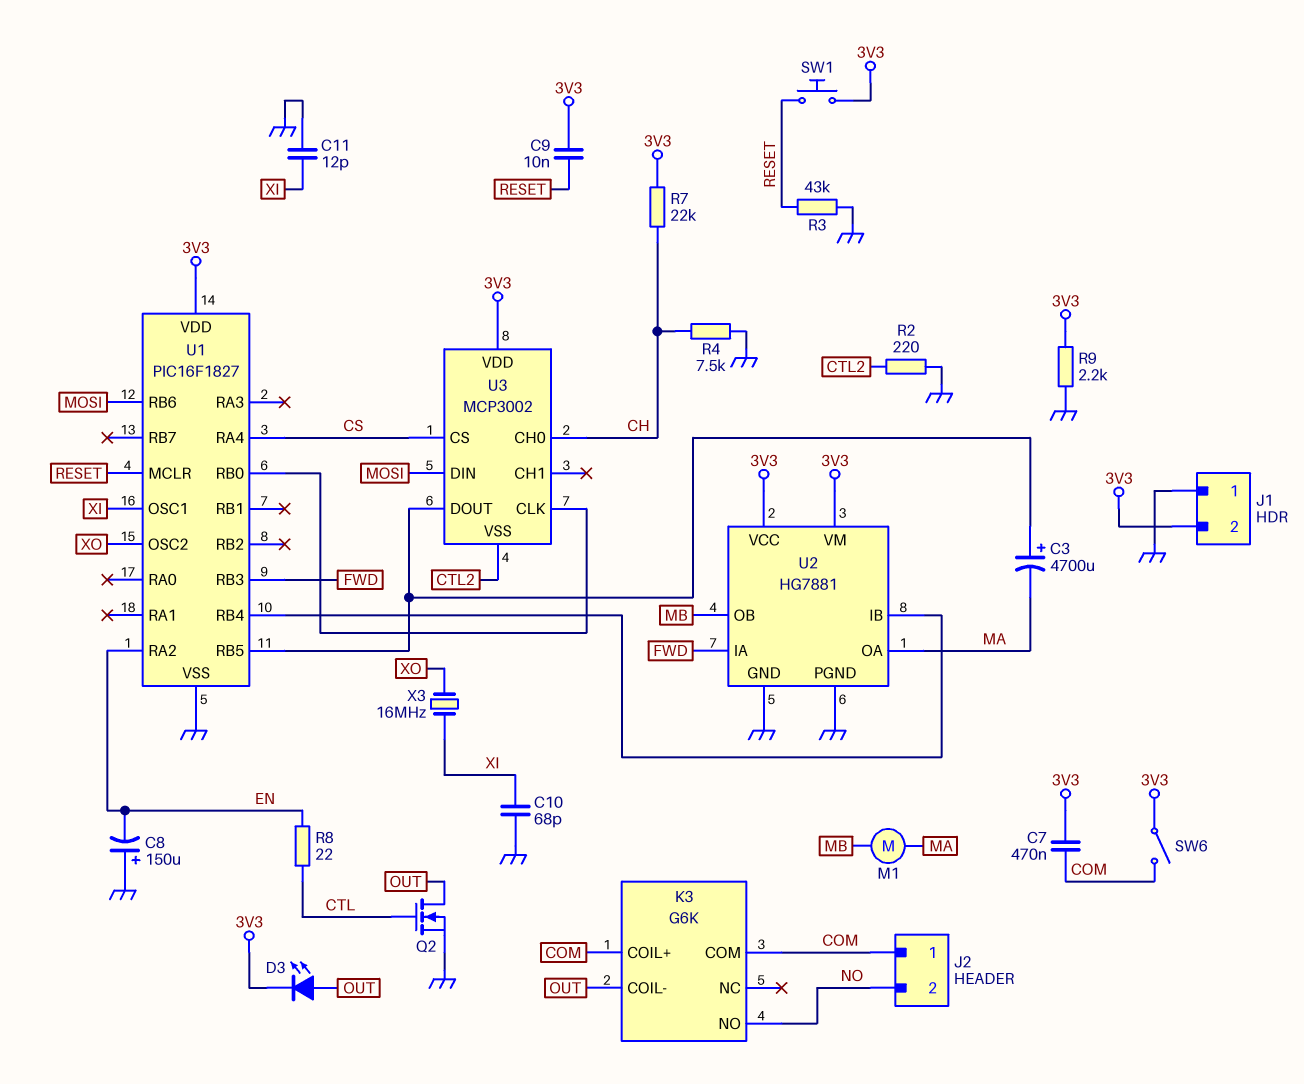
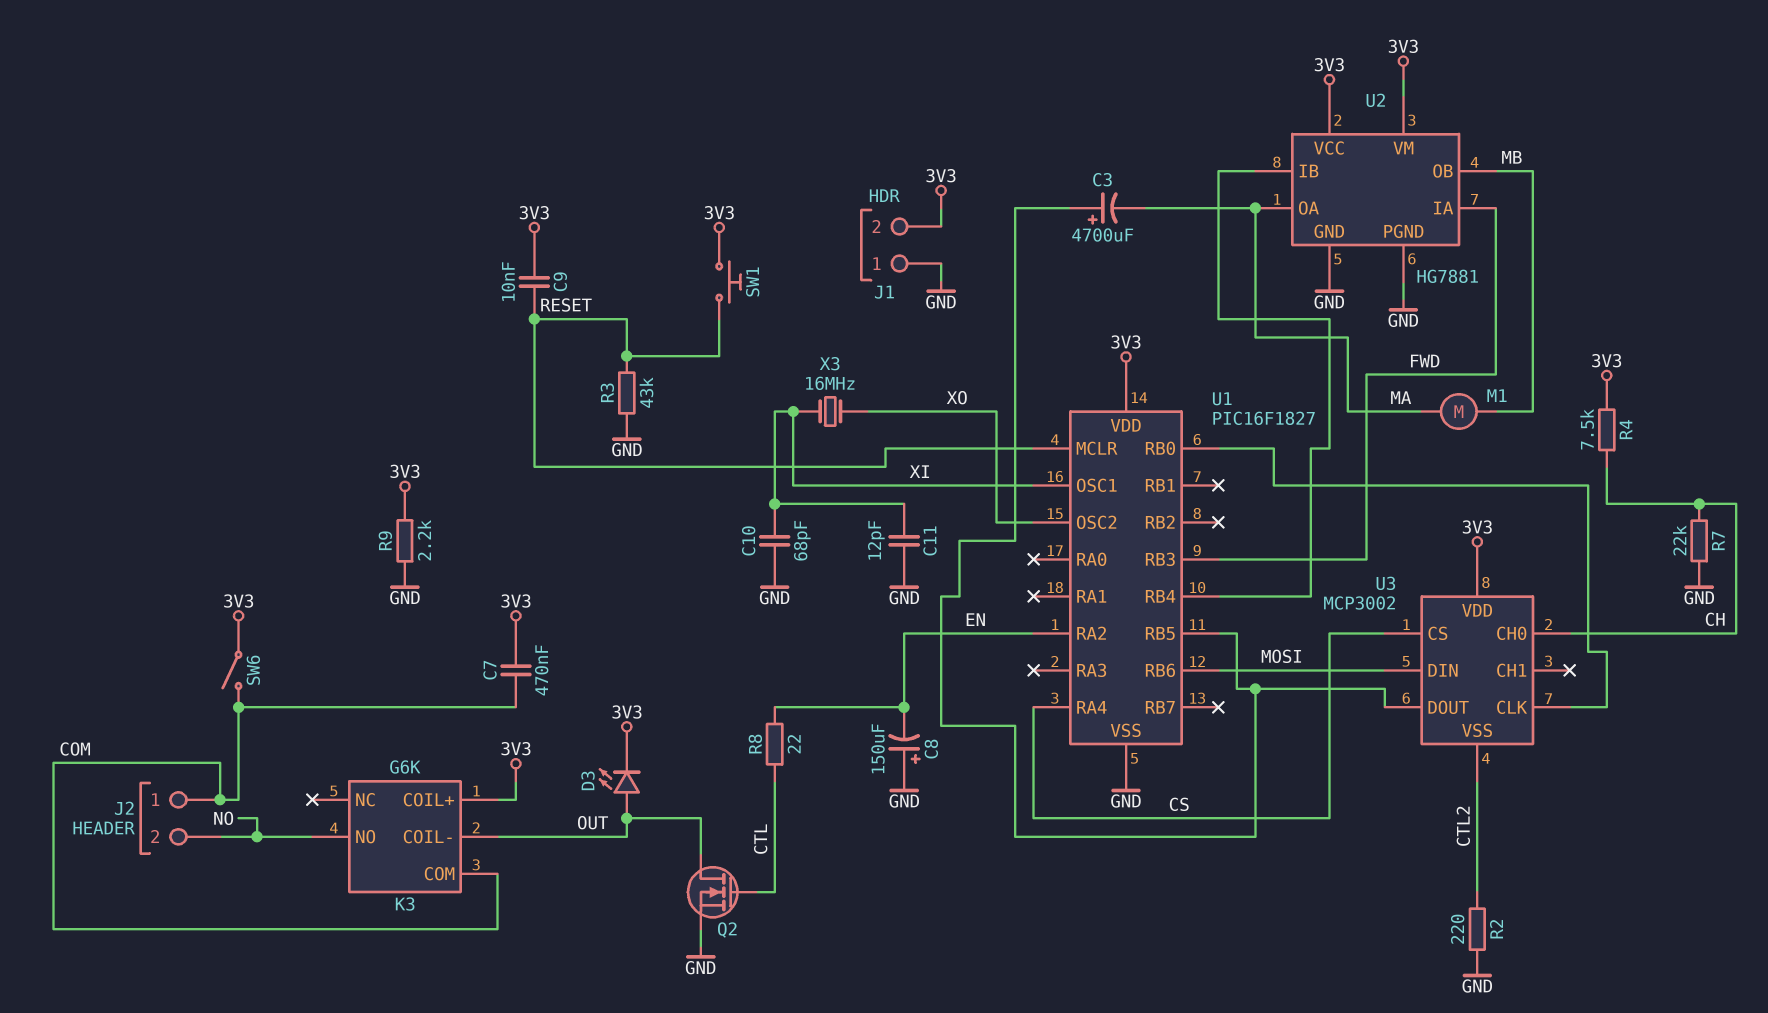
K3 pin COIL+: COM -> 3V3
R4: 7.5k (CH, GND) -> 7.5k (3V3, CH)
R7: 22k (3V3, CH) -> 22k (CH, GND)

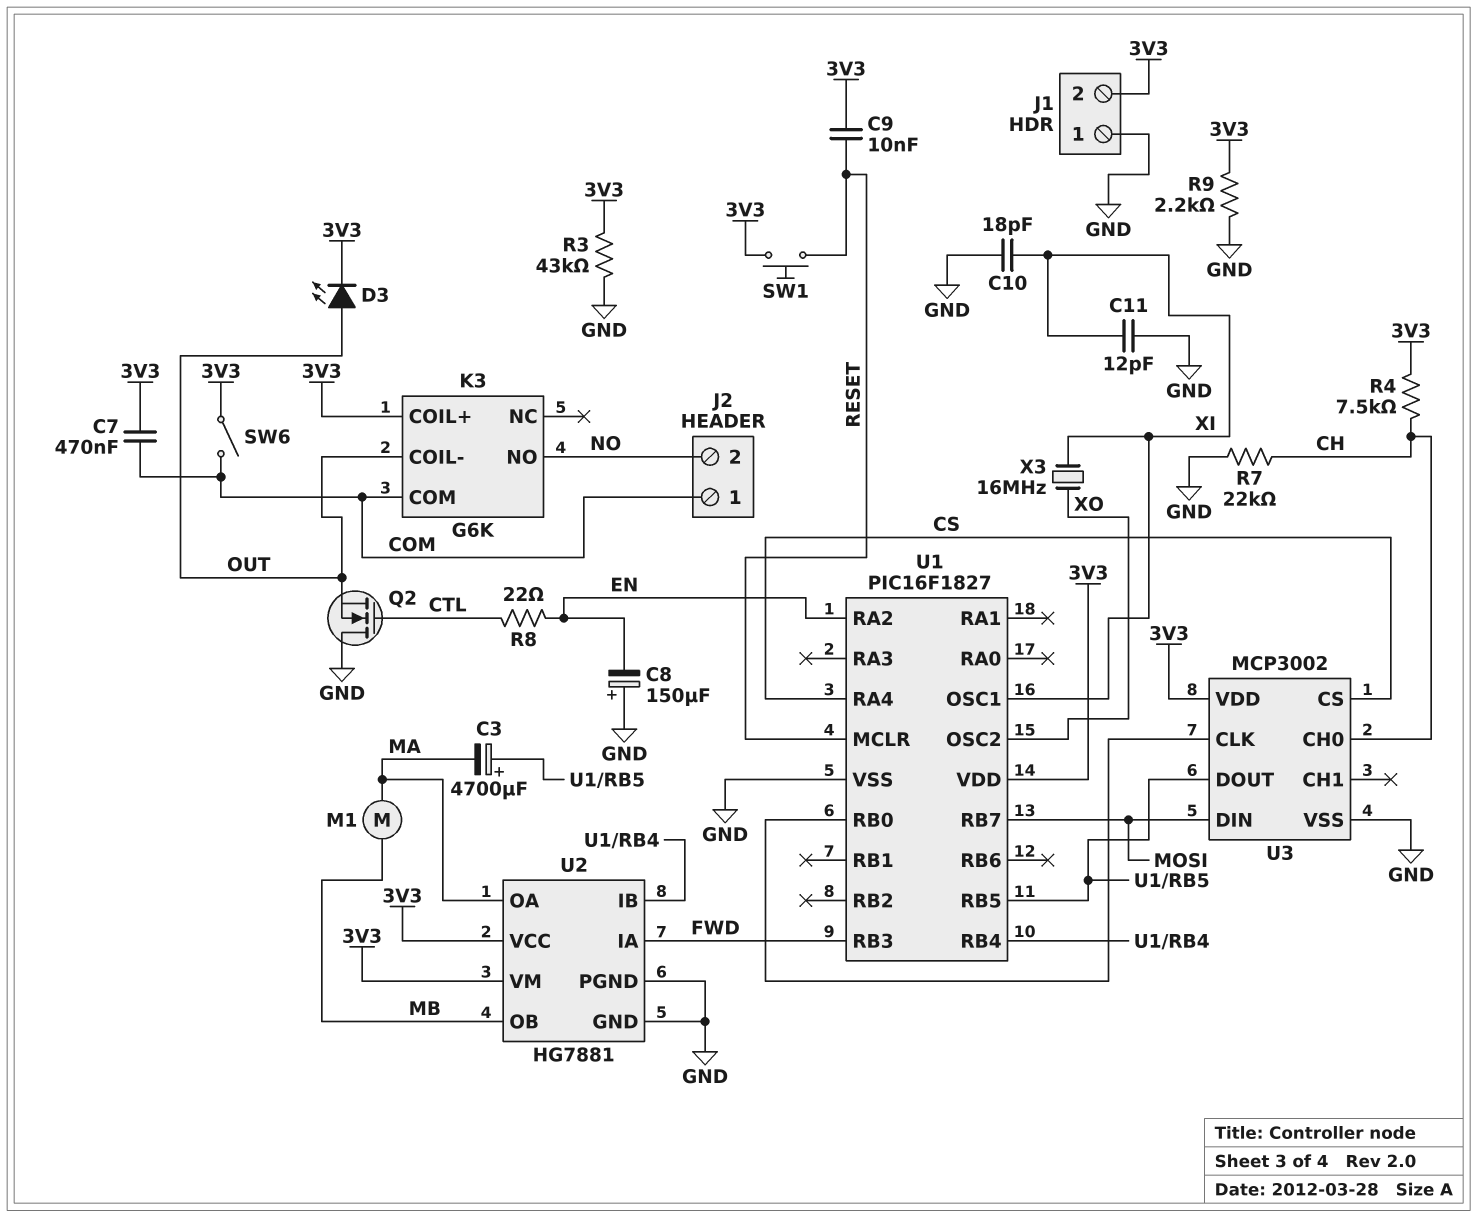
C10: 68pF (GND, XI) -> 18pF (GND, XI)
Q2: NMOS (G CTL, D OUT, S GND) -> NMOS (G CTL, D GND, S OUT)
R2: 220 (CTL2, GND) -> none
R3: 43k (GND, RESET) -> 43k (3V3, GND)
U1 pin RB6: MOSI -> none
U1 pin RB7: none -> MOSI
U3 pin VSS: CTL2 -> GND

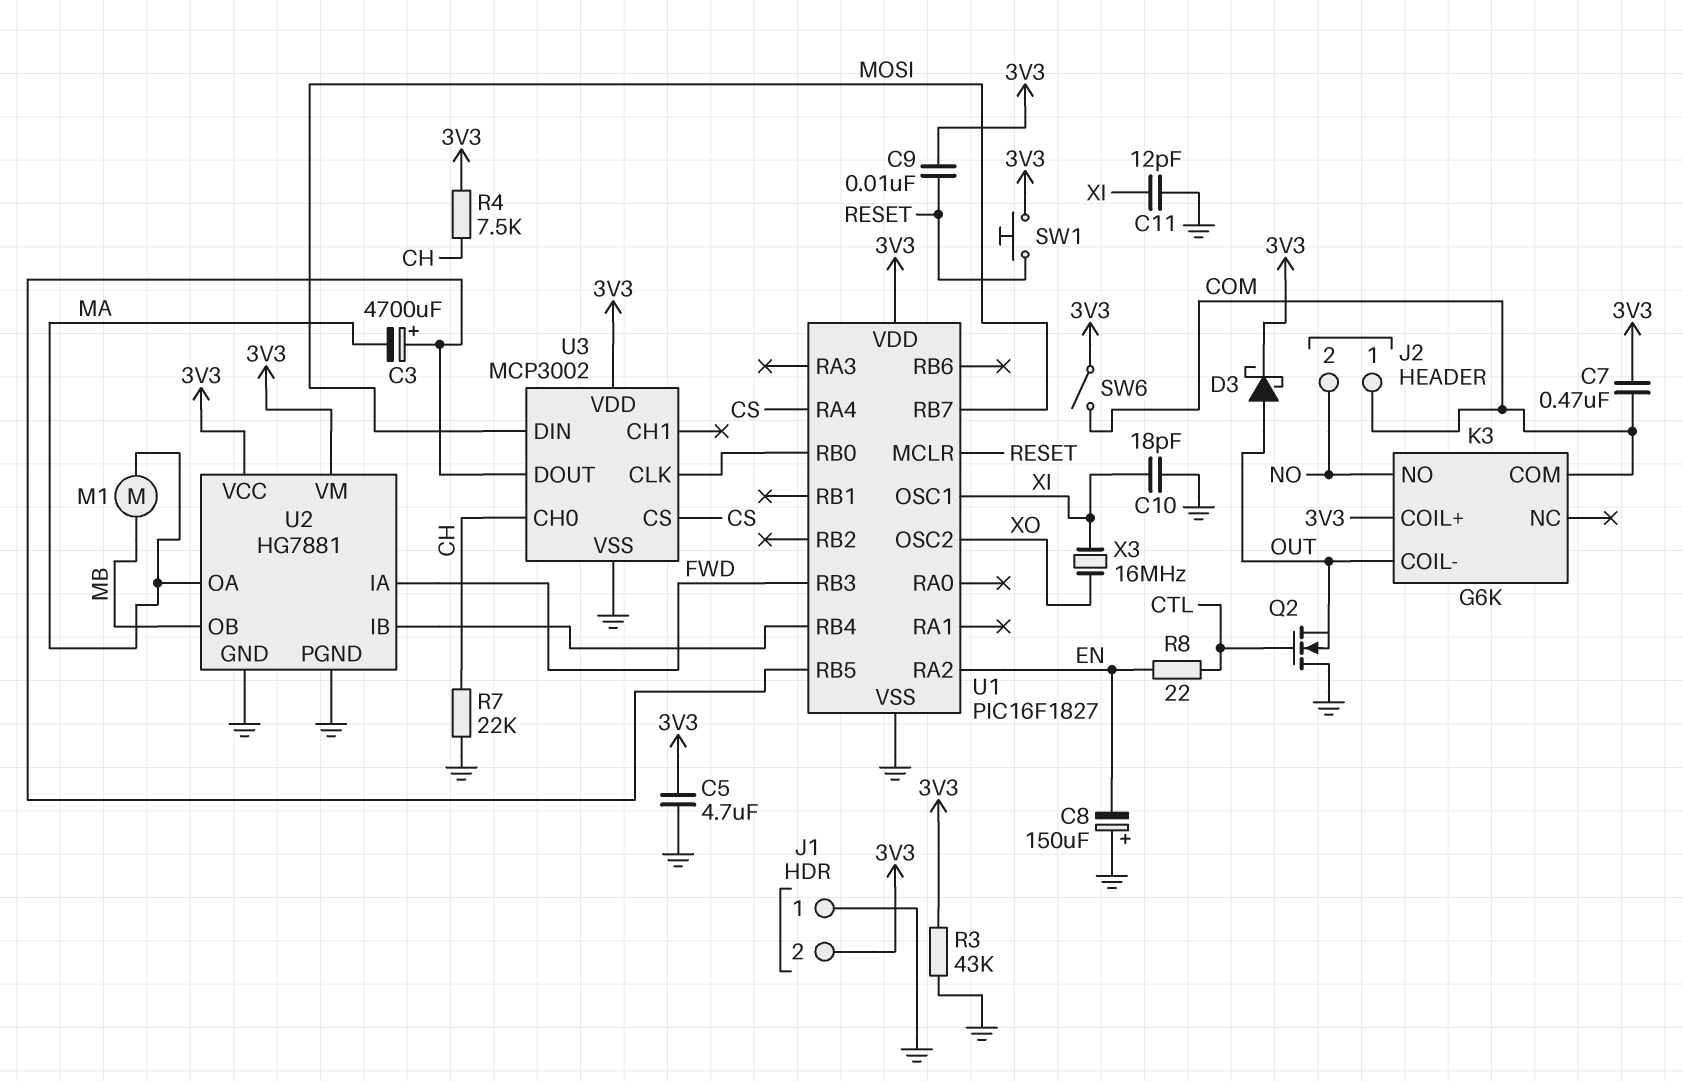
C5: none -> 4.7uF (3V3, GND)
D3: LED (A OUT, K 3V3) -> schottky (A OUT, K 3V3)
R9: 2.2k (3V3, GND) -> none

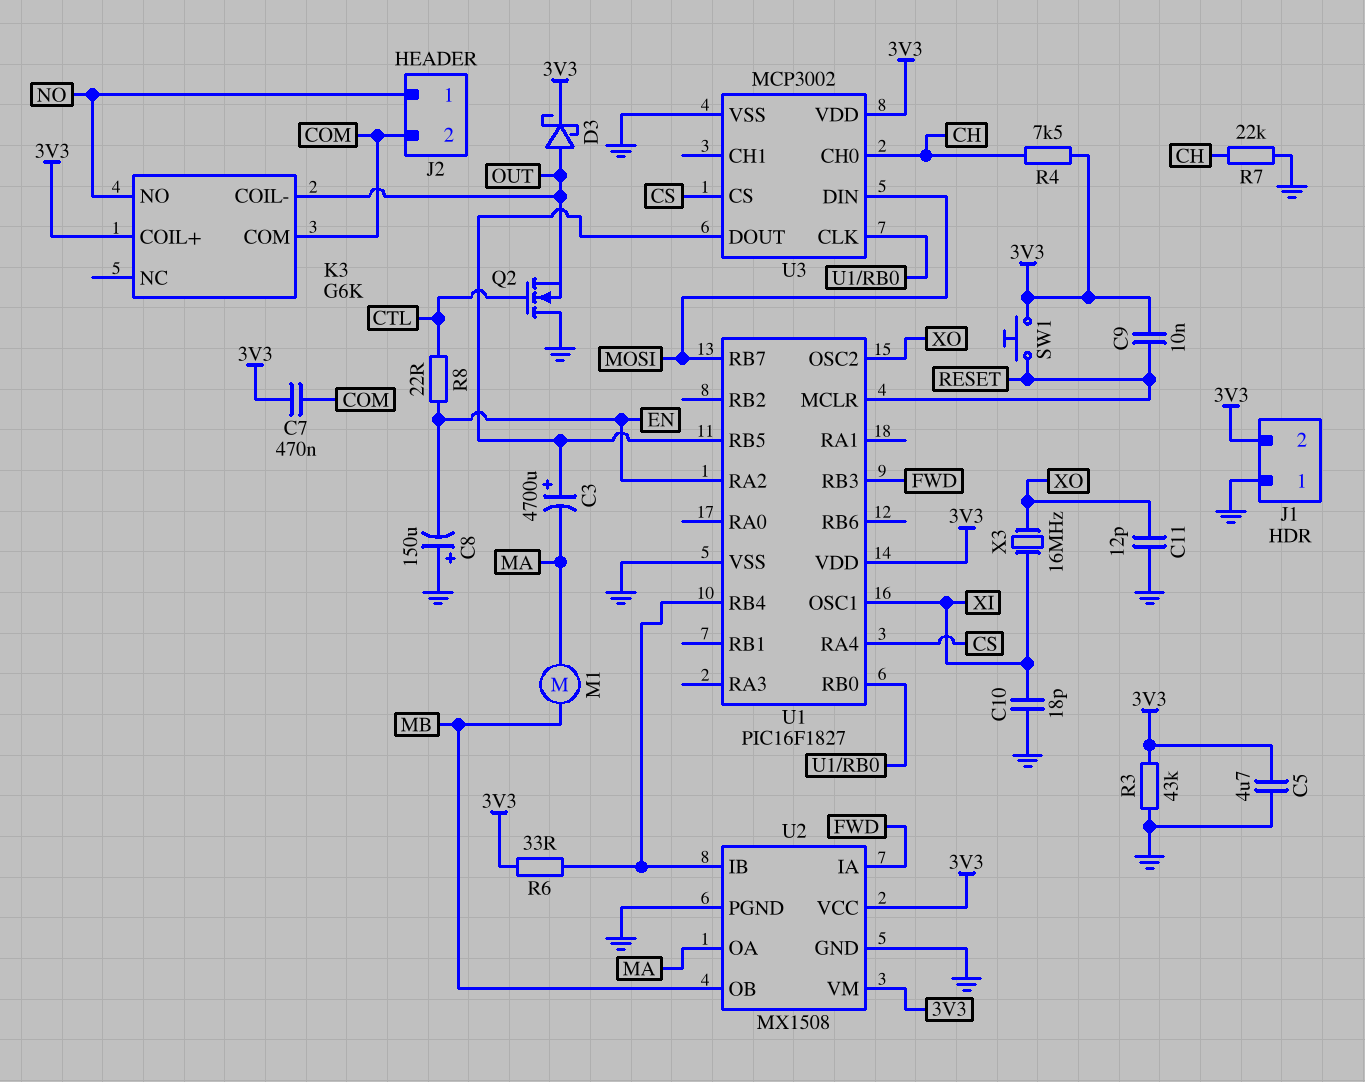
C11: 12pF (GND, XI) -> 12pF (GND, XO)
J2 pin 1: COM -> NO
J2 pin 2: NO -> COM
R6: none -> 33 (3V3, U1/RB4)
SW6: switch (3V3, COM) -> none
U2: HG7881 -> MX1508

